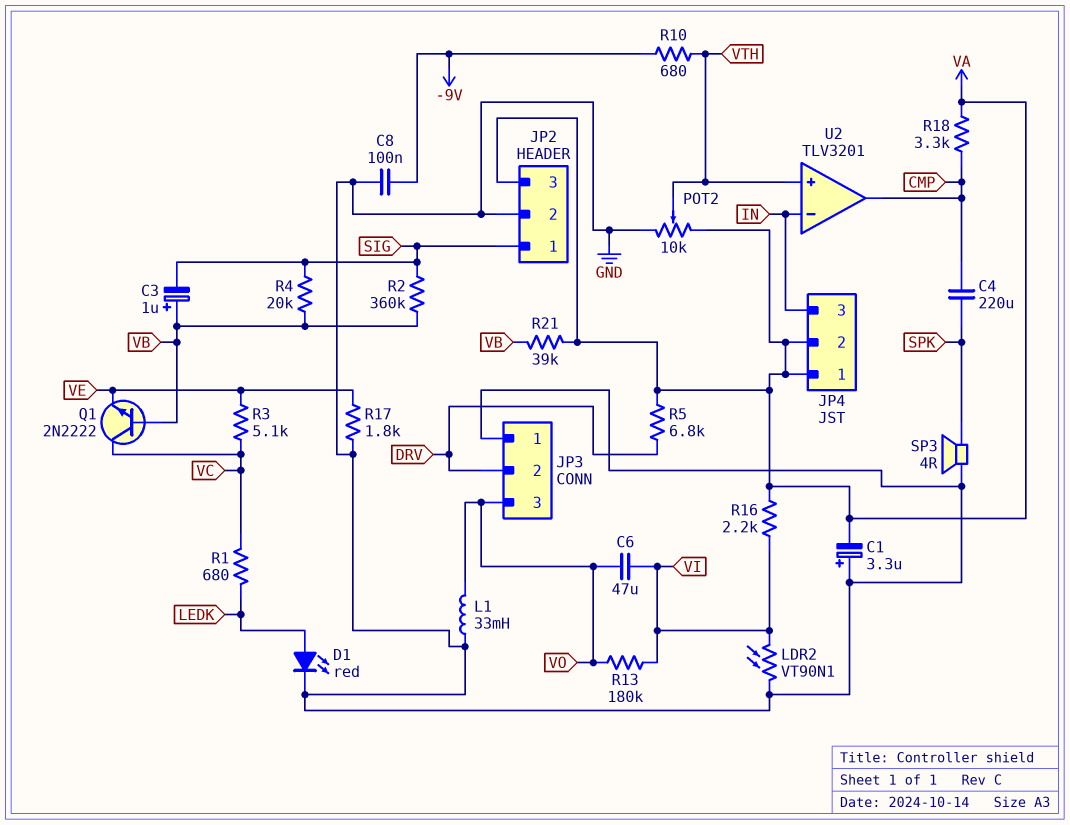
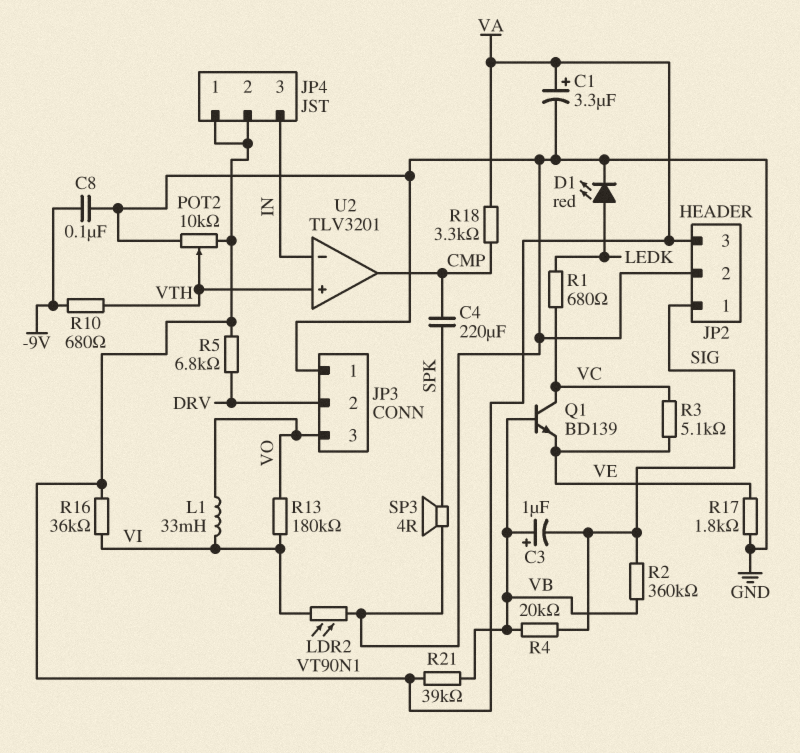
C1: 3.3uF (plus GND, minus VA) -> 3.3uF (plus VA, minus GND)
C6: 47uF (VI, VO) -> none
L1: 33mH (GND, VO) -> 33mH (VI, VO)
Q1: NPN 2N2222 (B VB, C VC, E VE) -> NPN BD139 (B VB, C VC, E VE)
R16: 2.2k (VA, VI) -> 36k (VA, VI)

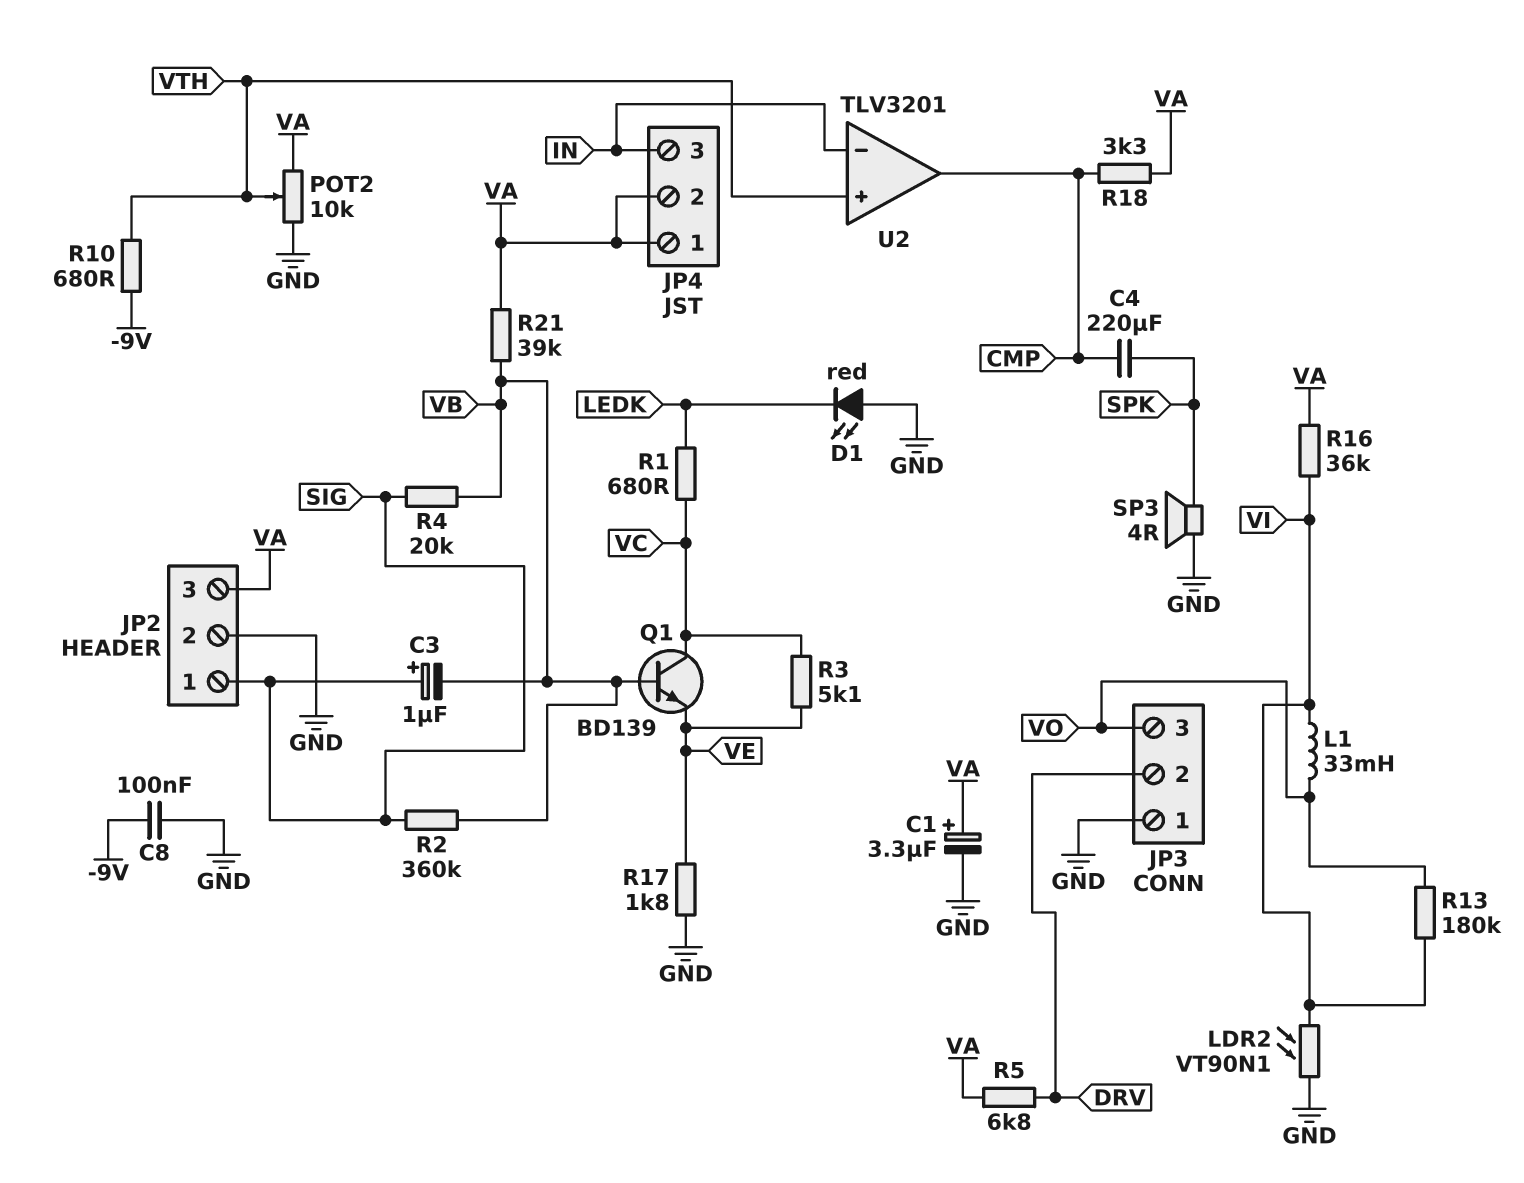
C3: 1uF (plus VB, minus SIG) -> 1uF (plus SIG, minus VB)
D1: LED red (A LEDK, K GND) -> LED red (A GND, K LEDK)

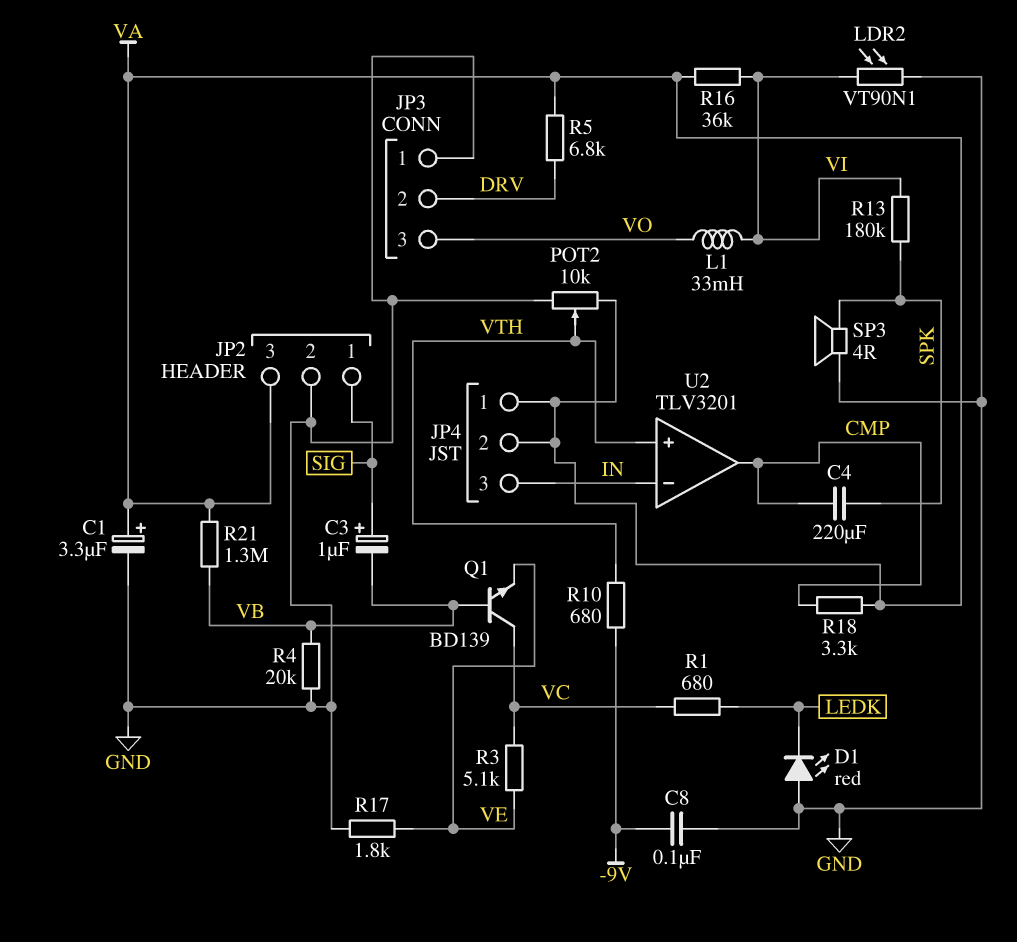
R2: 360k (SIG, VB) -> none
R4: 20k (SIG, VB) -> 20k (GND, VB)
R13: 180k (VI, VO) -> 180k (SPK, VI)
R21: 39k (VA, VB) -> 1.3M (VA, VB)

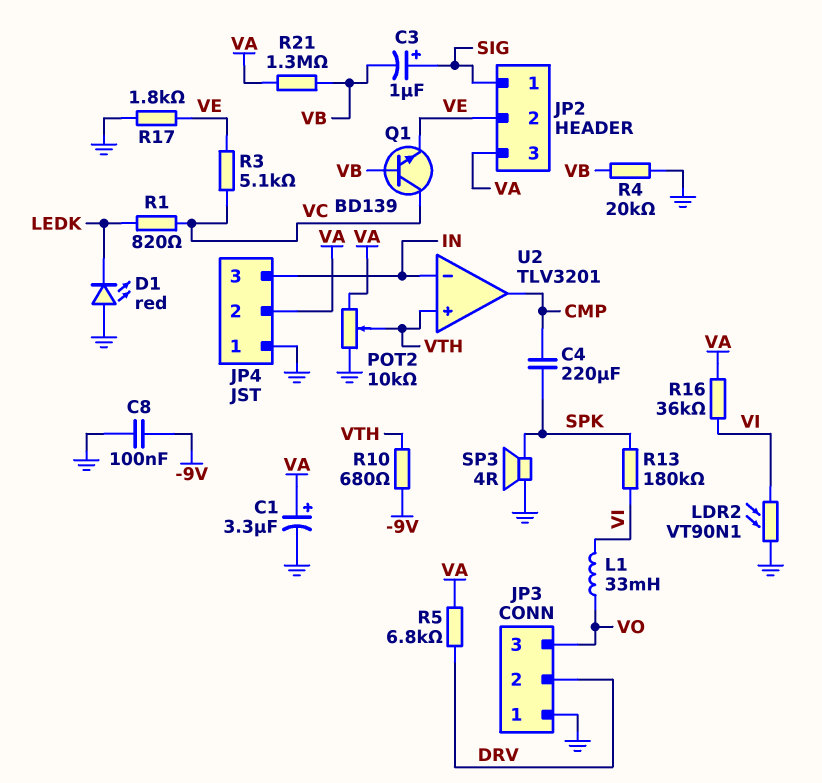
JP2 pin 2: GND -> VE
JP4 pin 1: VA -> GND
R1: 680 (LEDK, VC) -> 820 (LEDK, VC)
R18: 3.3k (CMP, VA) -> none

